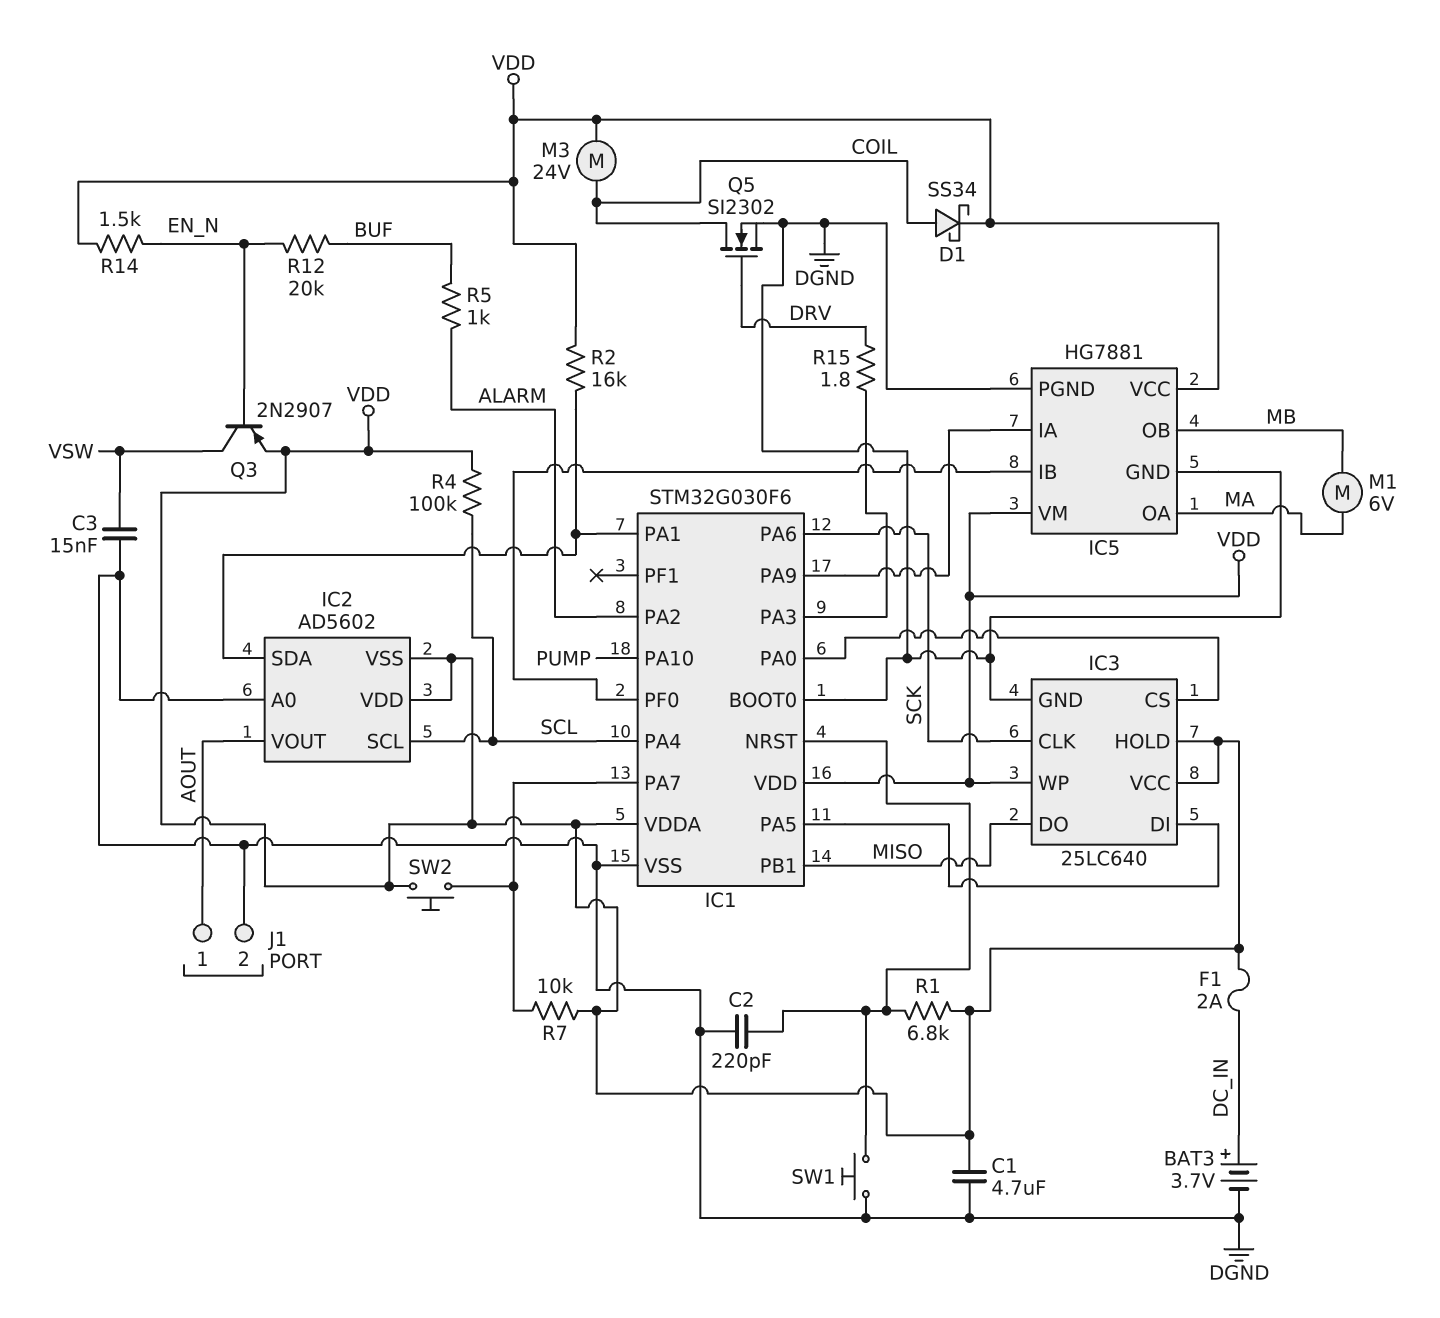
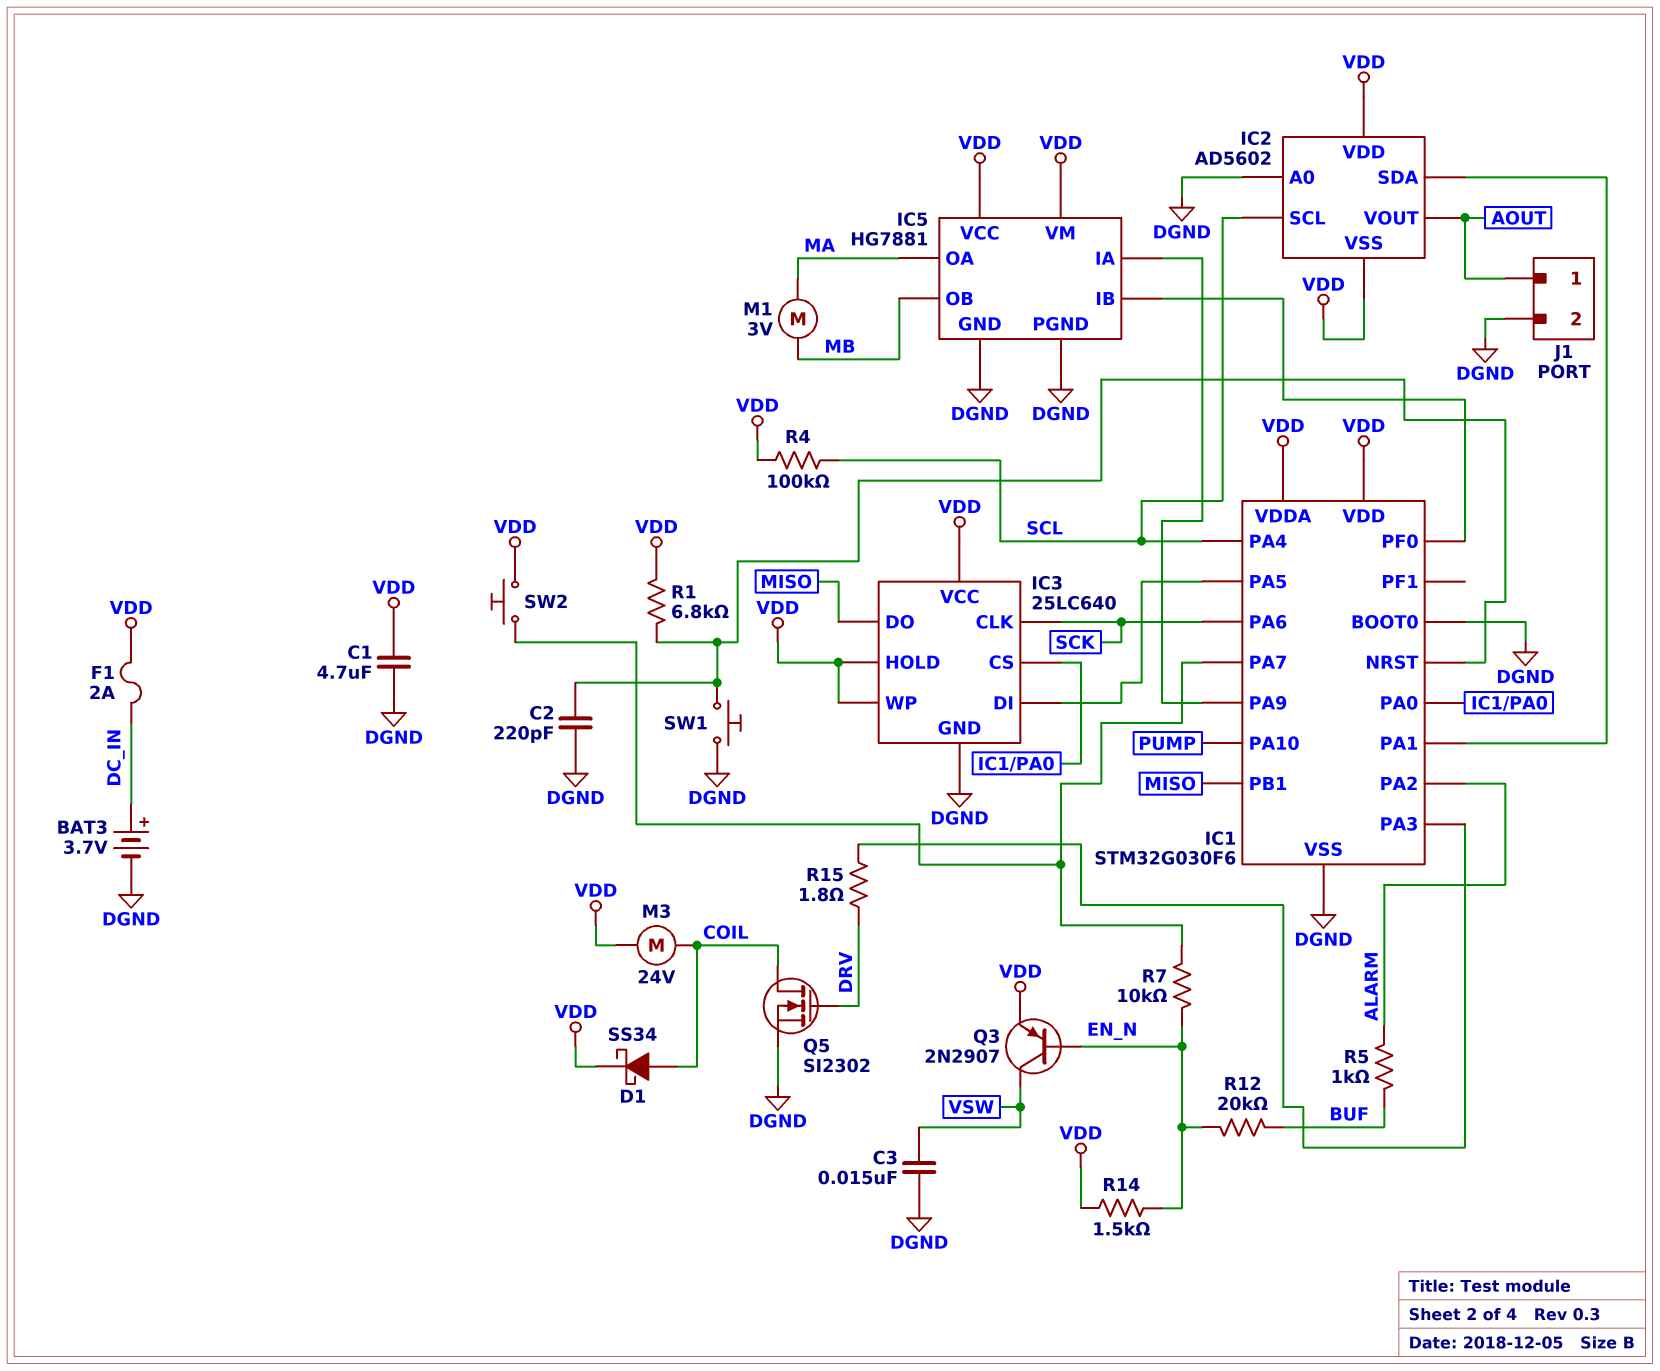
M1: motor 6V (MA, MB) -> motor 3V (MA, MB)
R2: 16k (IC1/PA1, VDD) -> none
R7: 10k (IC1/PA7, VDD) -> 10k (EN_N, IC1/PA7)

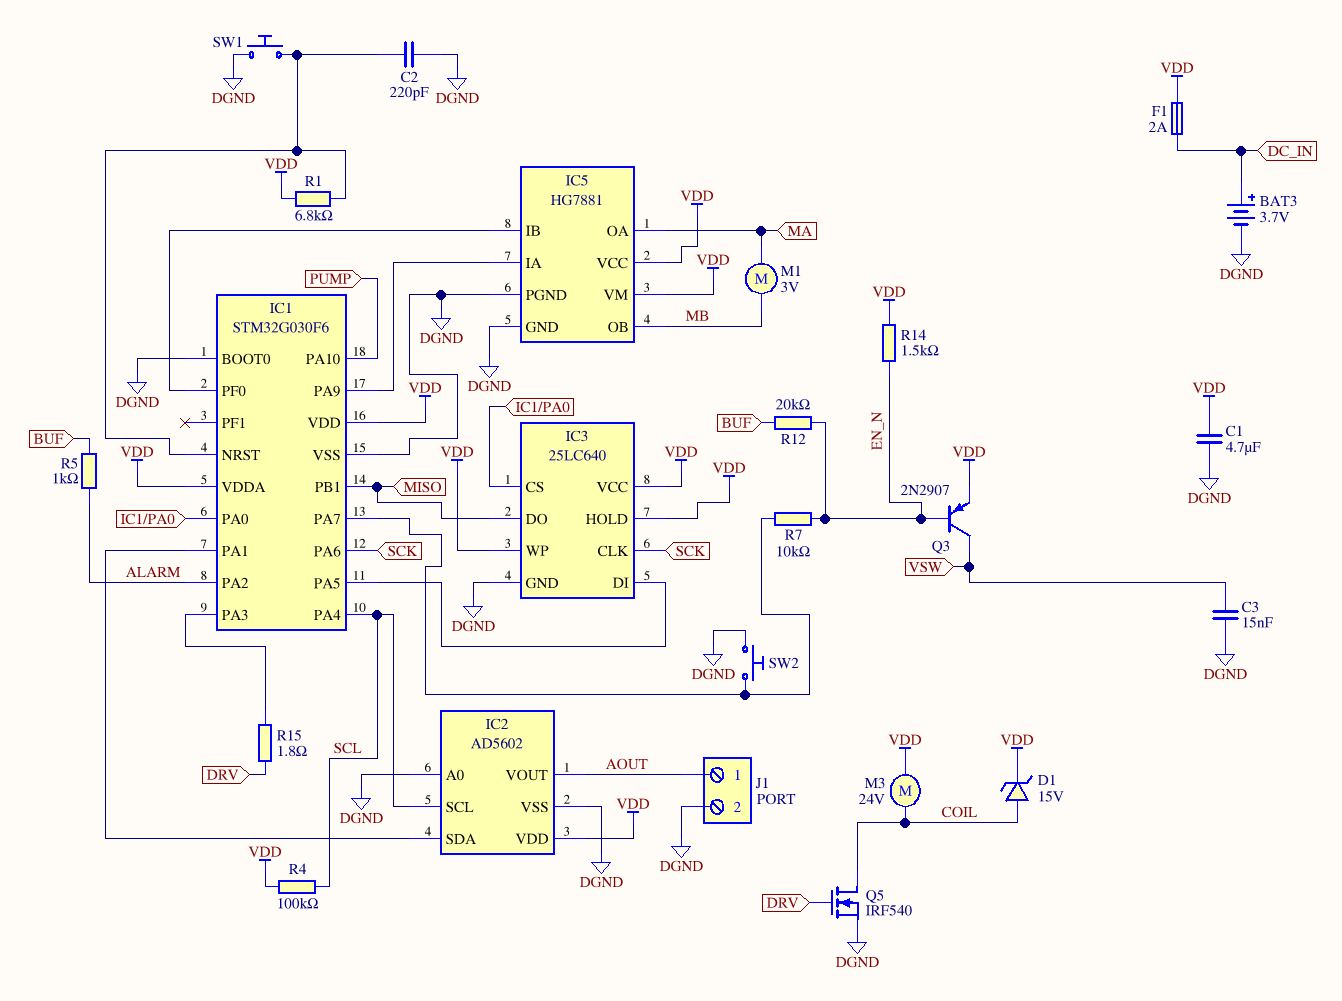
D1: schottky SS34 (A COIL, K VDD) -> zener 15V (A COIL, K VDD)
IC2 pin VSS: VDD -> DGND
Q5: NMOS SI2302 (G DRV, D COIL, S DGND) -> NMOS IRF540 (G DRV, D COIL, S DGND)
SW2: button (IC1/PA7, VDD) -> button (DGND, IC1/PA7)

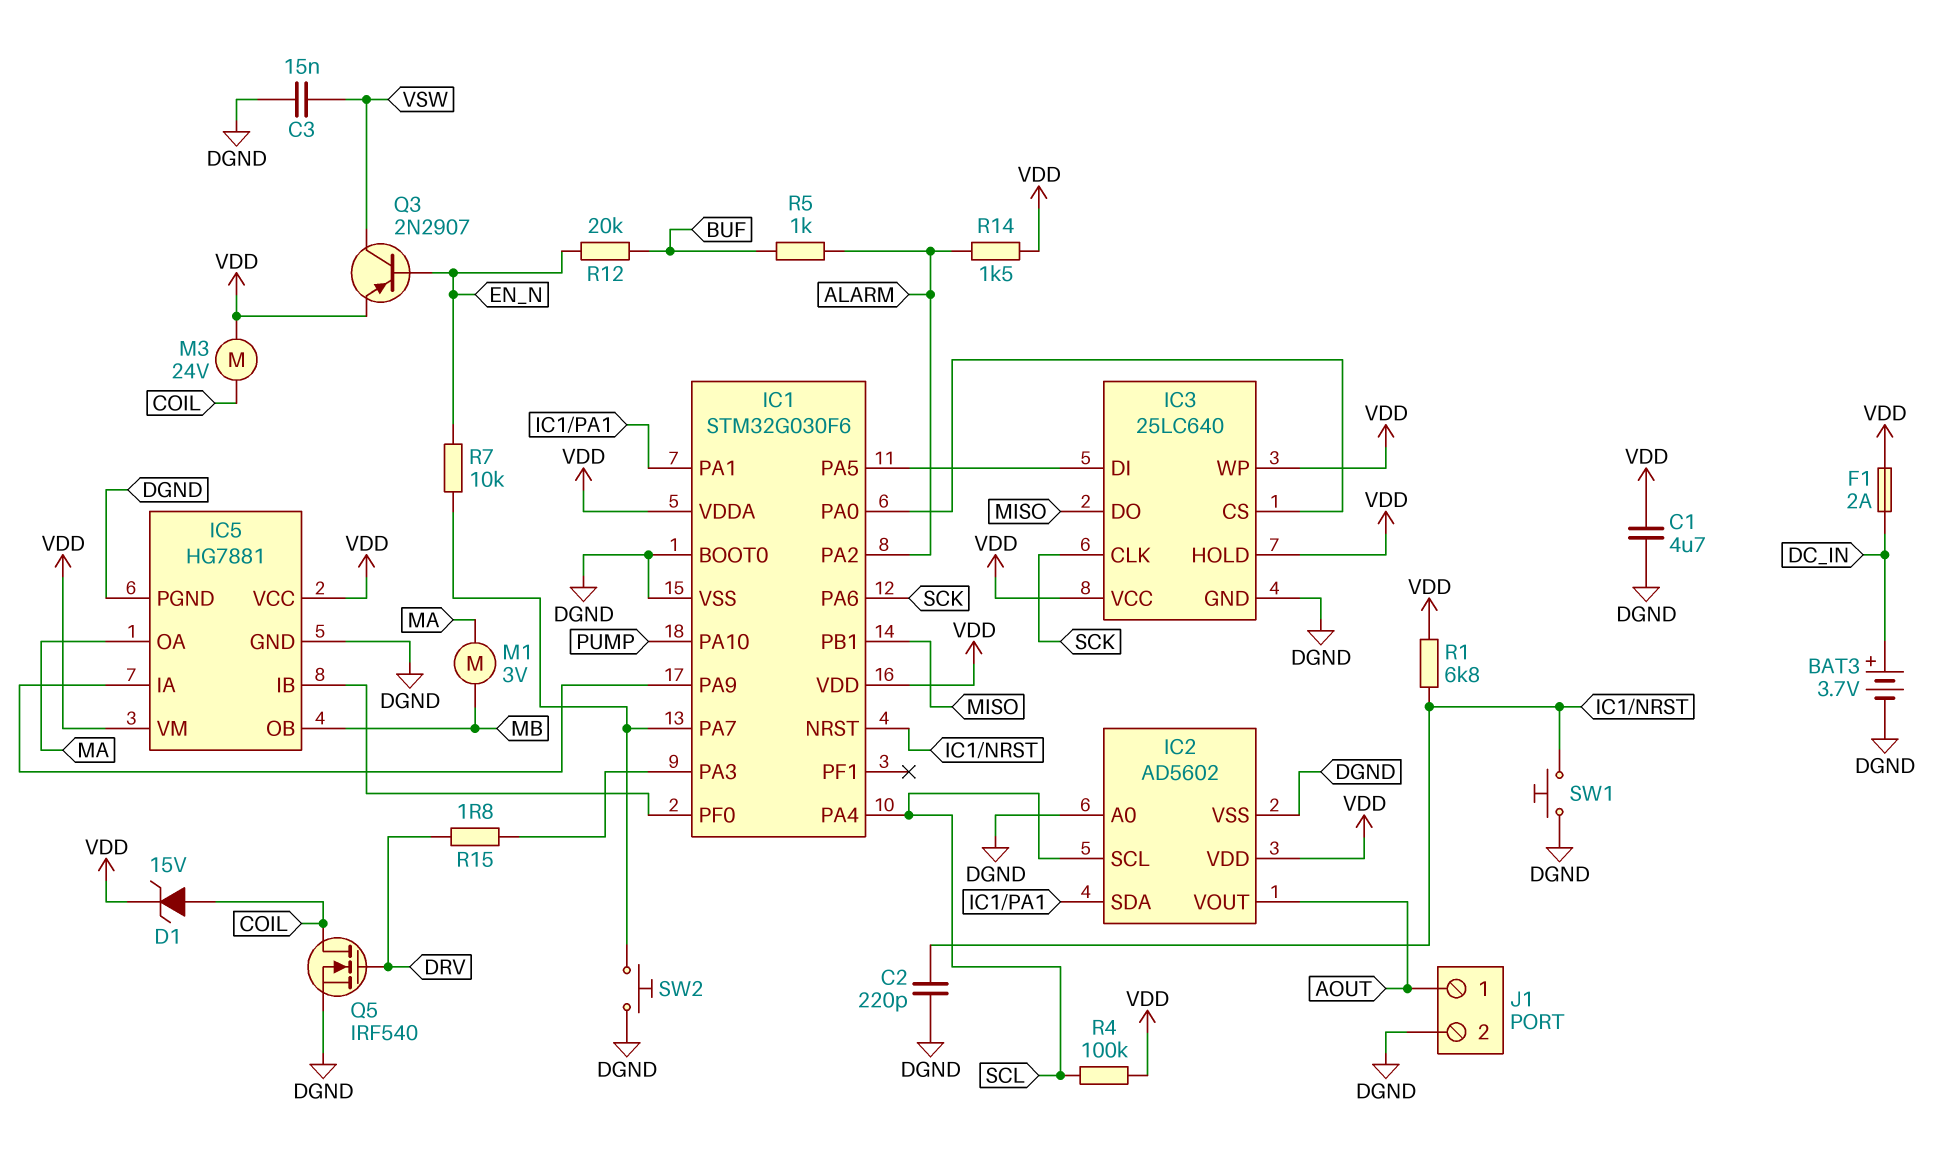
R14: 1.5k (EN_N, VDD) -> 1.5k (ALARM, VDD)

